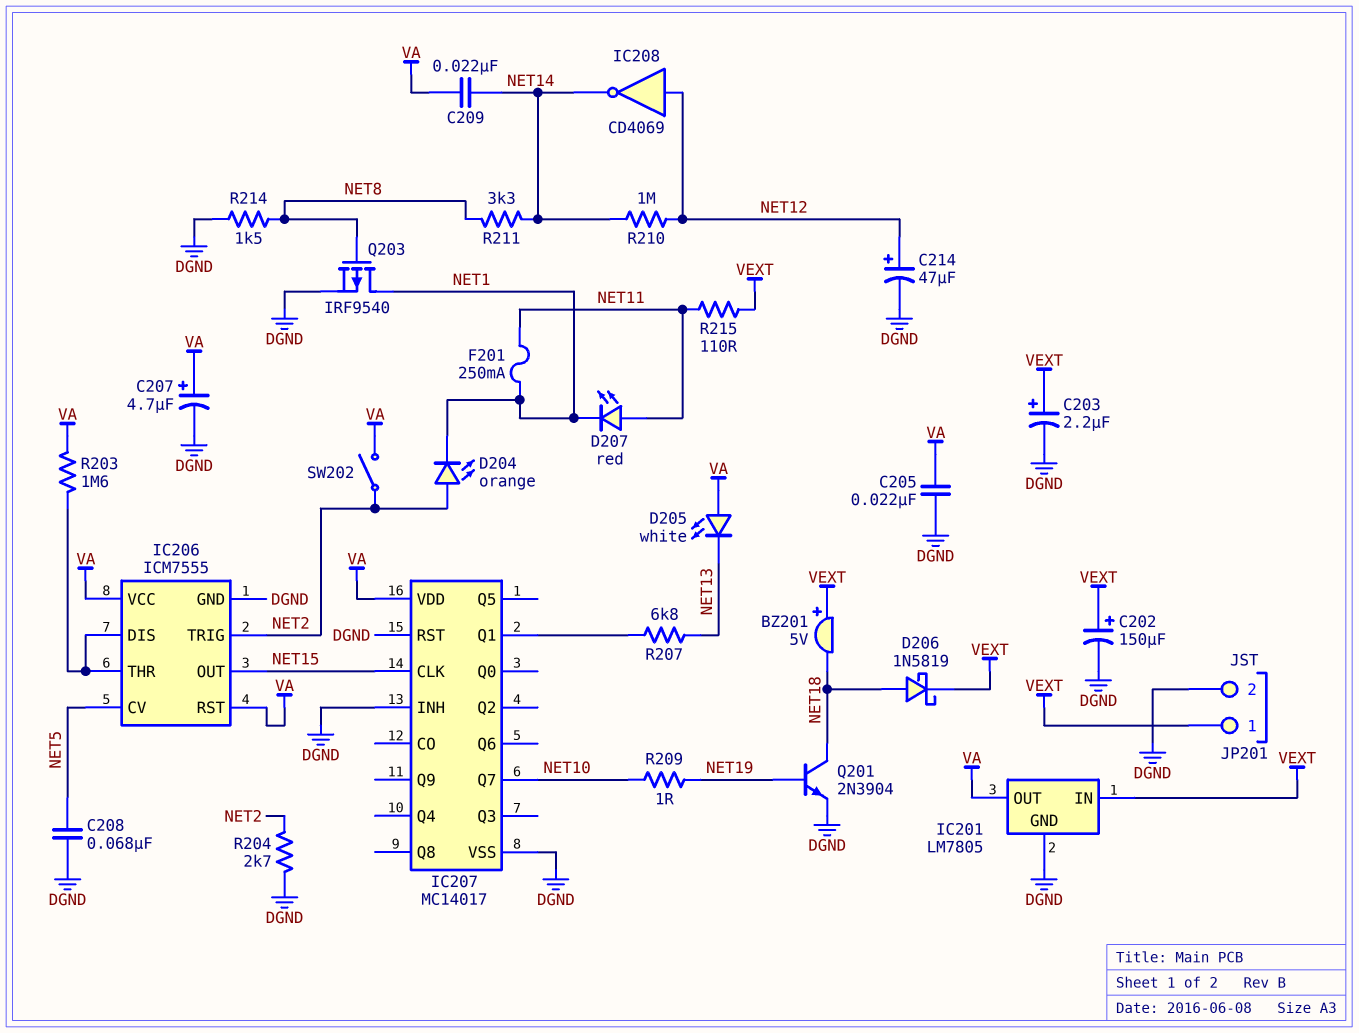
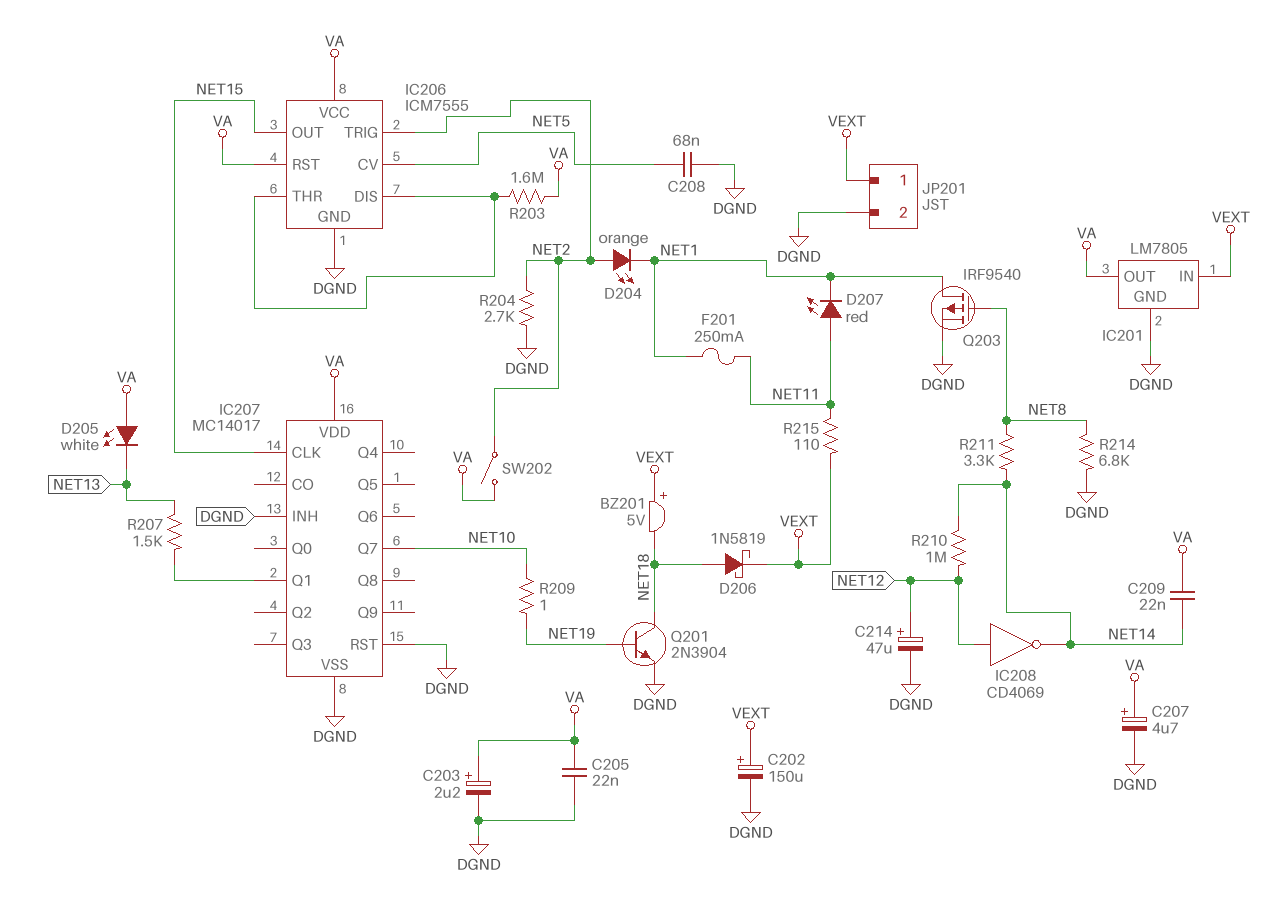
C203: 2.2uF (plus VEXT, minus DGND) -> 2.2uF (plus VA, minus DGND)
R207: 6.8k (IC207/Q1, NET13) -> 1.5k (IC207/Q1, NET13)
R214: 1.5k (DGND, NET8) -> 6.8k (DGND, NET8)

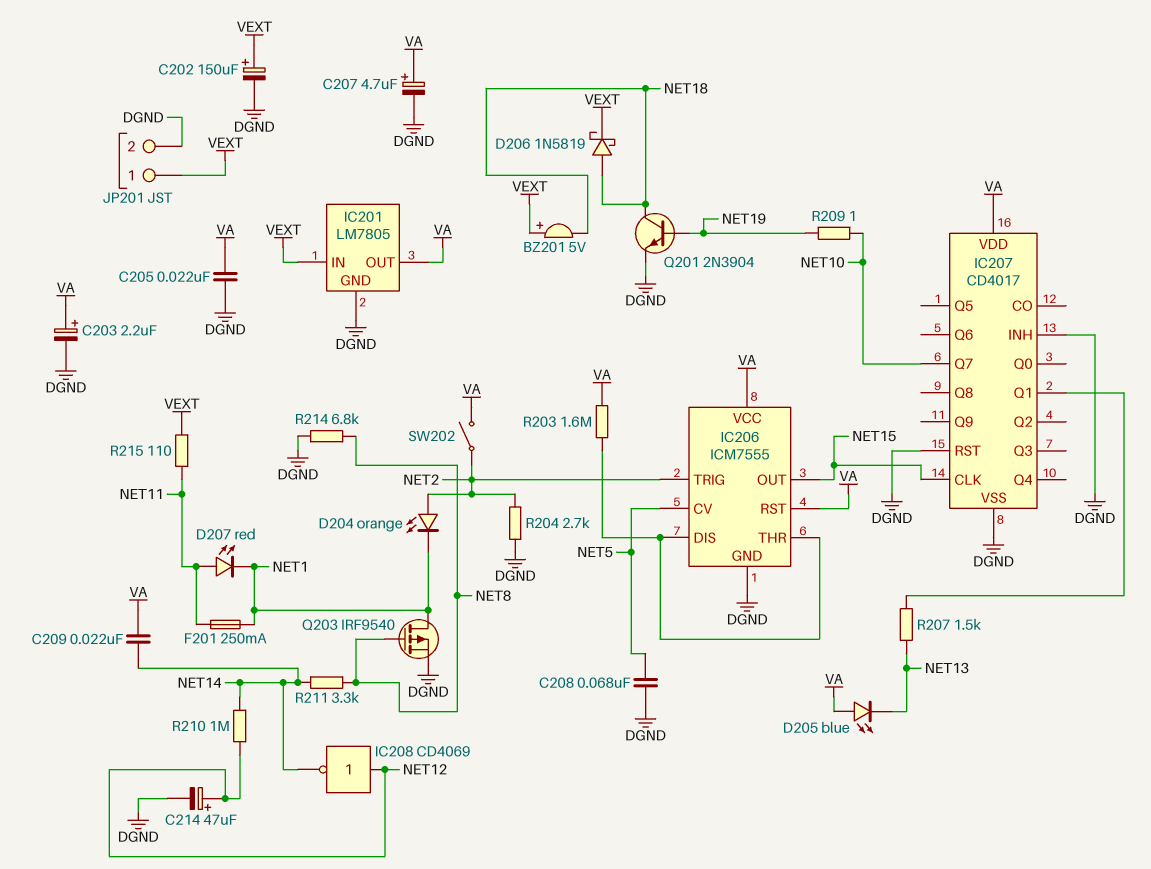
D205: LED white (A VA, K NET13) -> LED blue (A VA, K NET13)
IC207: MC14017 -> CD4017

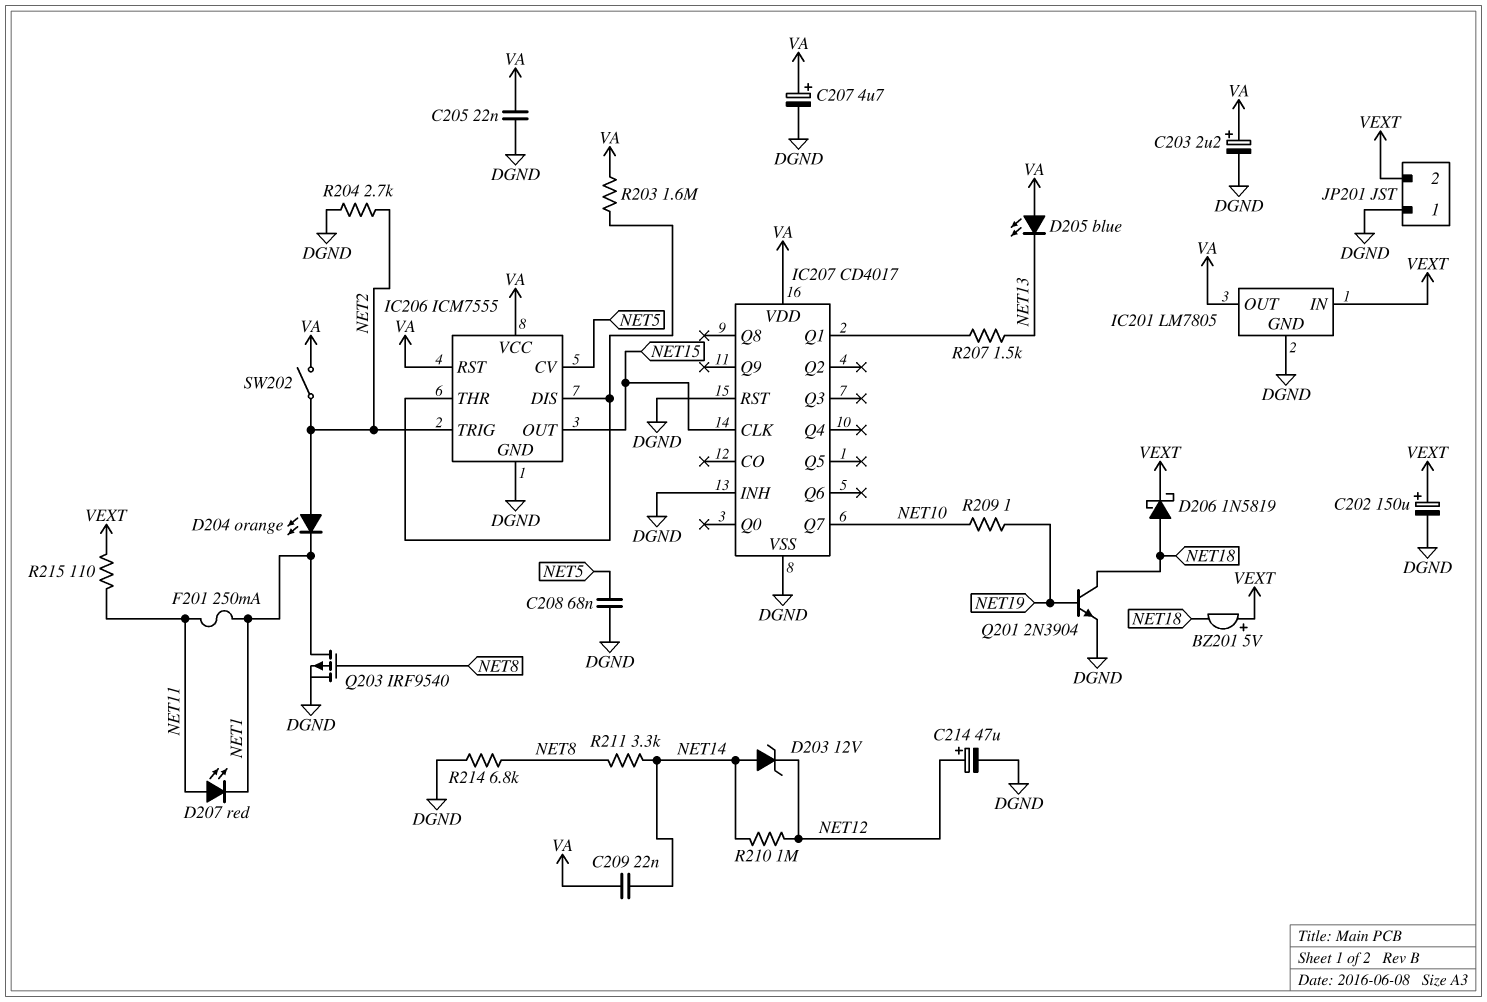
D203: none -> zener 12V (A NET14, K NET12)
IC208: NOT CD4069 (in NET12, out NET14) -> none
JP201 pin 1: VEXT -> DGND
JP201 pin 2: DGND -> VEXT

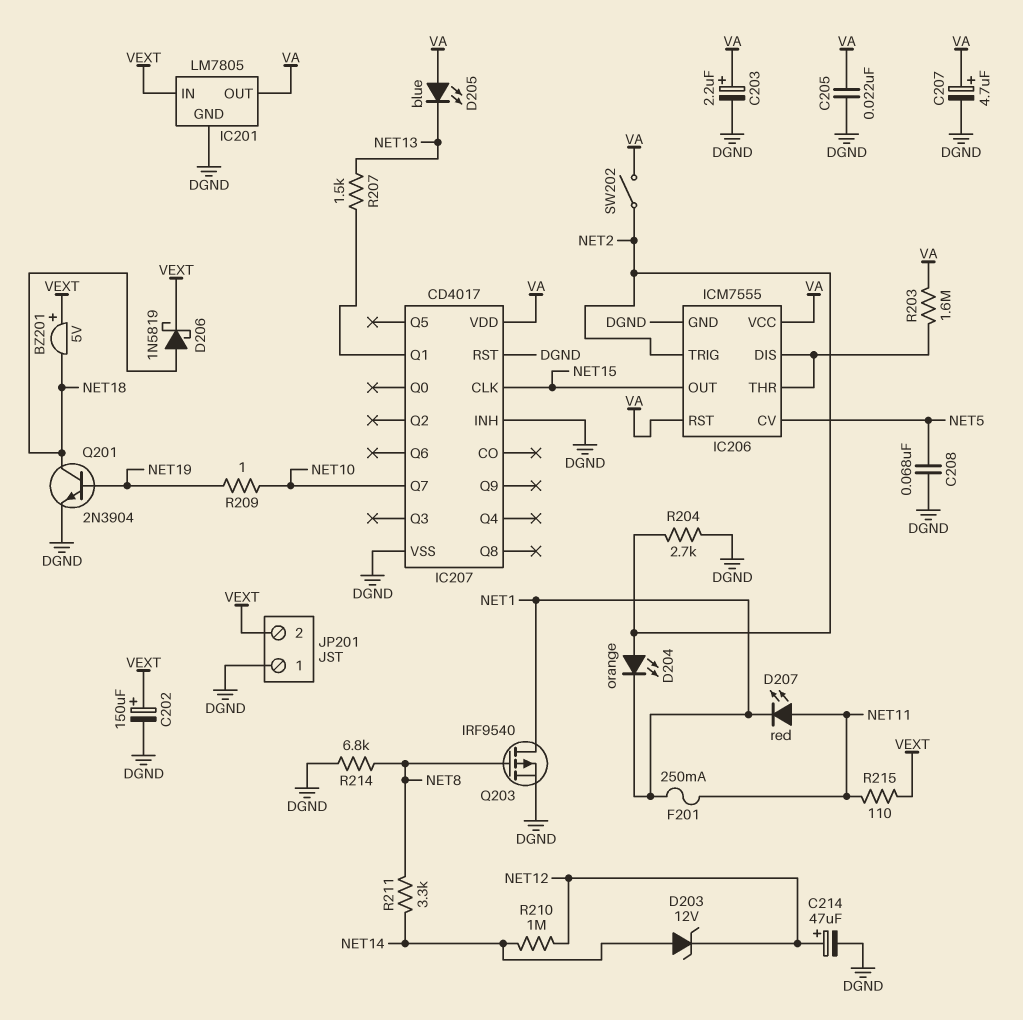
C209: 22nF (NET14, VA) -> none

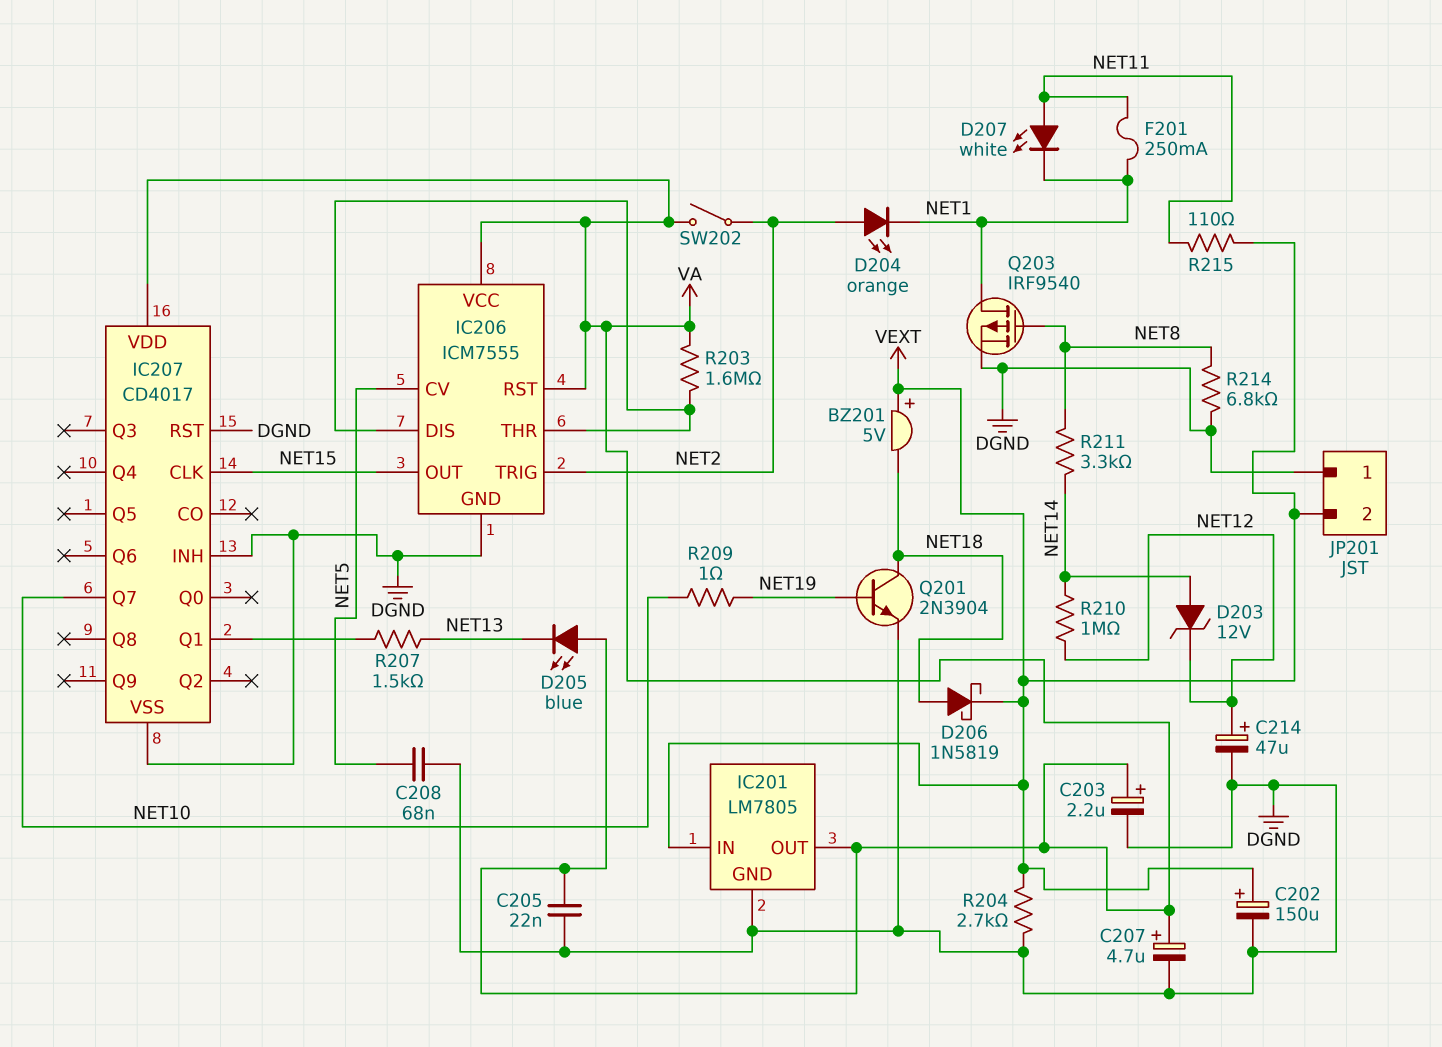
D207: LED red (A NET11, K NET1) -> LED white (A NET11, K NET1)
R204: 2.7k (DGND, NET2) -> 2.7k (DGND, VEXT)

